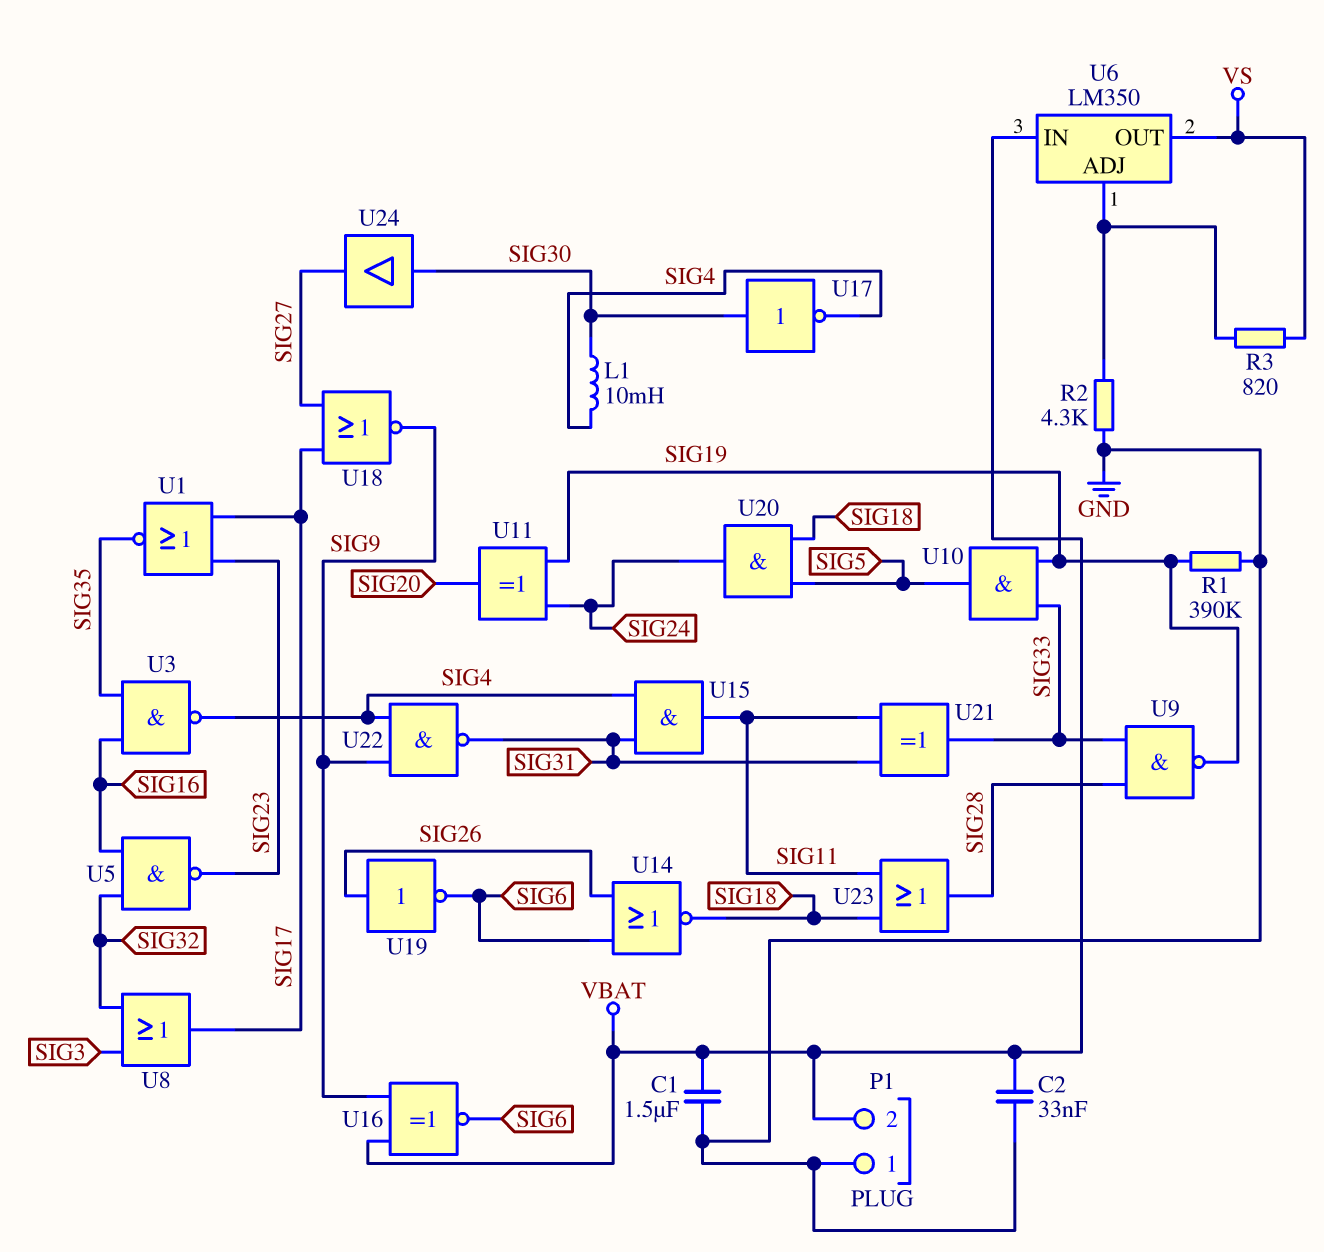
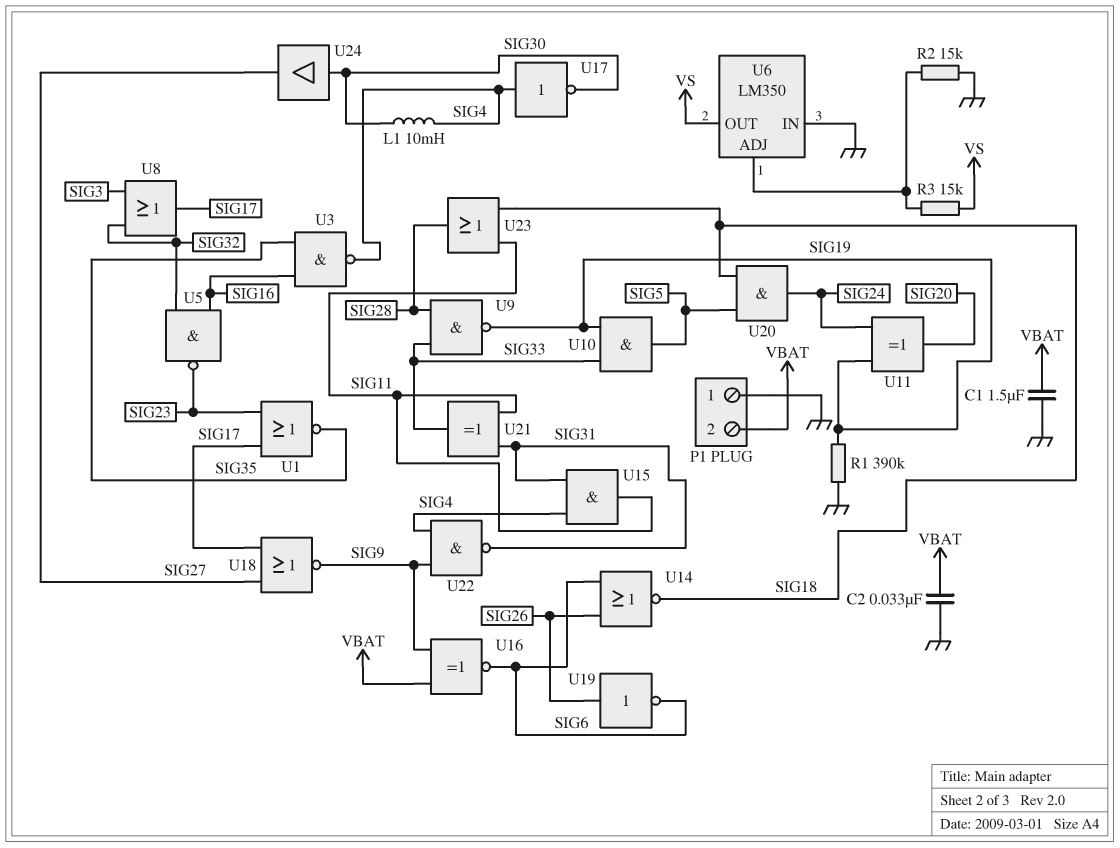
R2: 4.3k (GND, U6/ADJ) -> 15k (GND, U6/ADJ)
R3: 820 (U6/ADJ, VS) -> 15k (U6/ADJ, VS)
U6 pin IN: VBAT -> GND
U17: NOT (in SIG30, out SIG4) -> NOT (in SIG4, out SIG30)

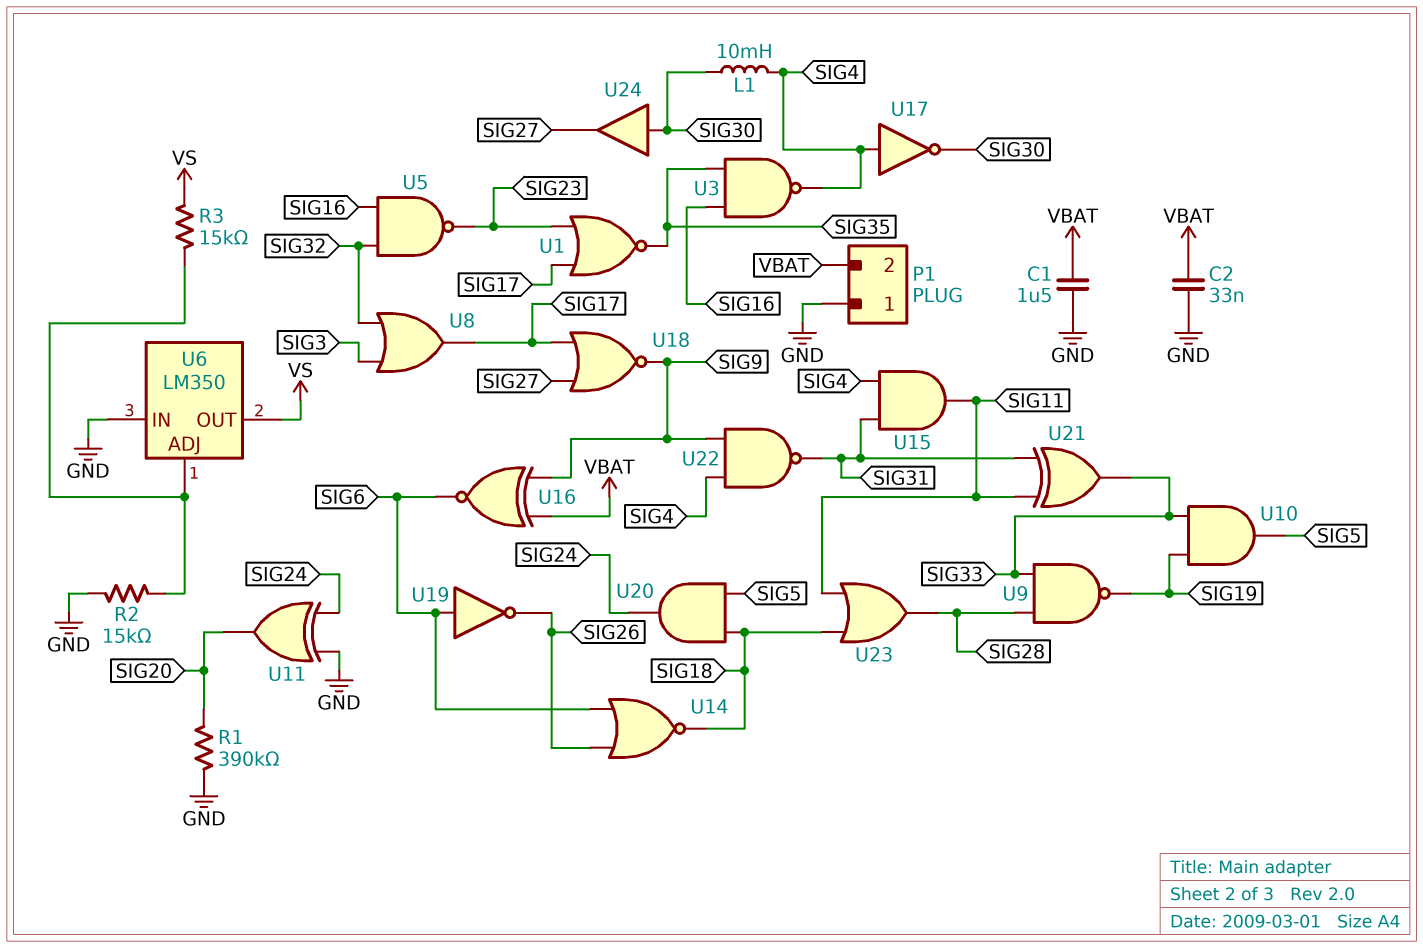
R1: 390k (GND, SIG19) -> 390k (GND, SIG20)
U11: XOR (in SIG19, in SIG24, out SIG20) -> XOR (in GND, in SIG24, out SIG20)
U19: NOT (in SIG26, out SIG6) -> NOT (in SIG6, out SIG26)

